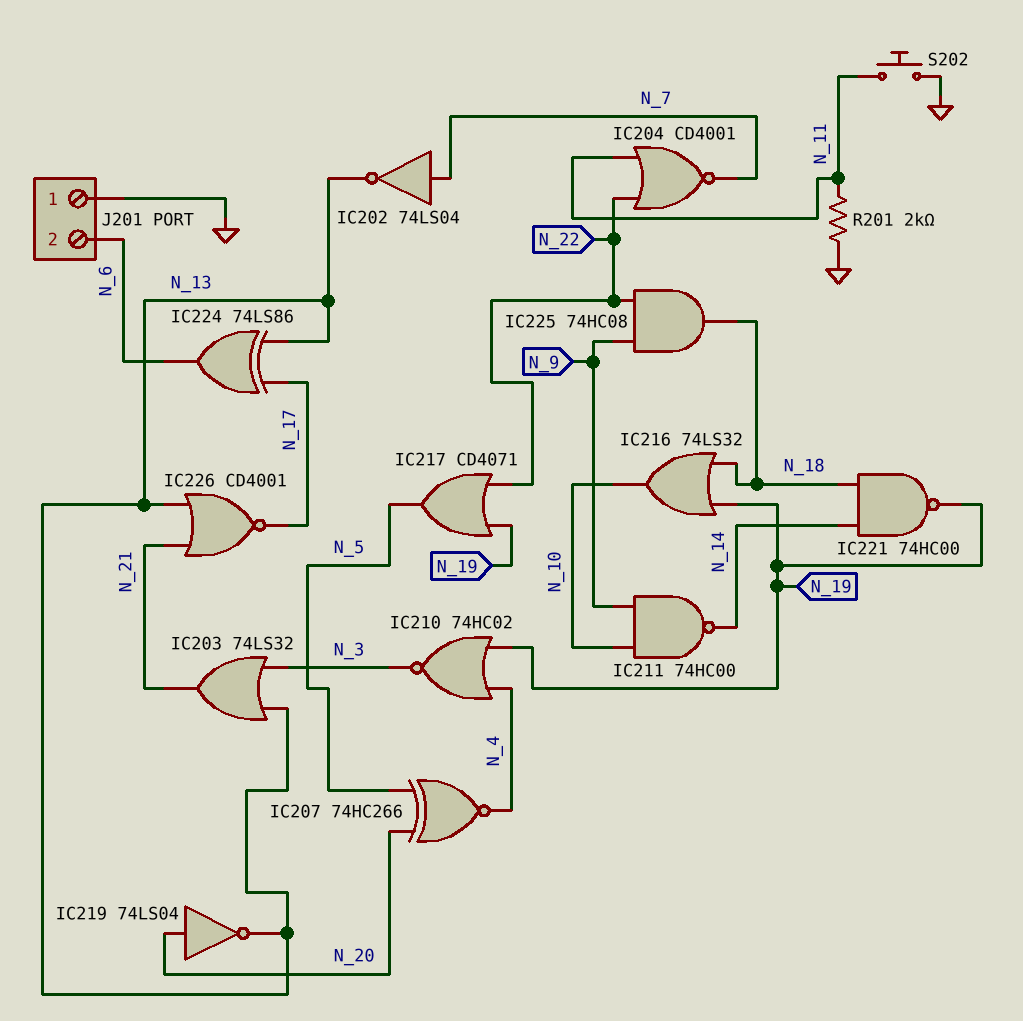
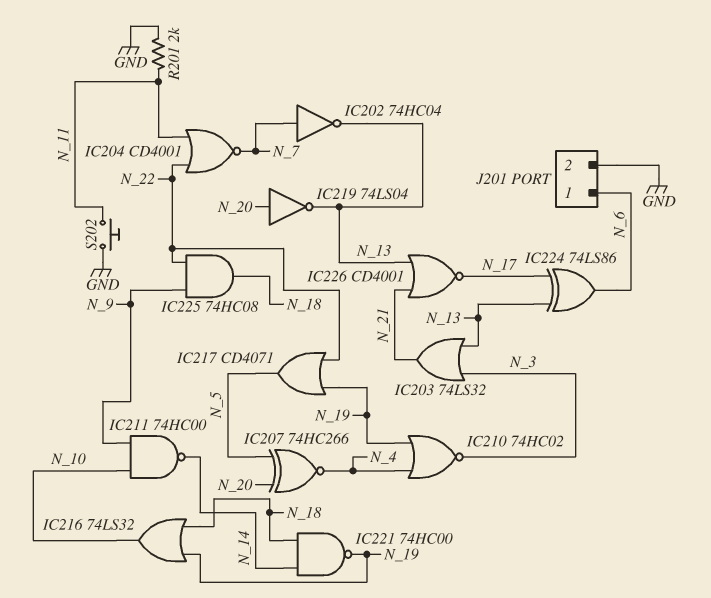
IC202: NOT 74LS04 (in N_7, out N_13) -> NOT 74HC04 (in N_7, out N_13)
J201 pin 1: GND -> N_6
J201 pin 2: N_6 -> GND

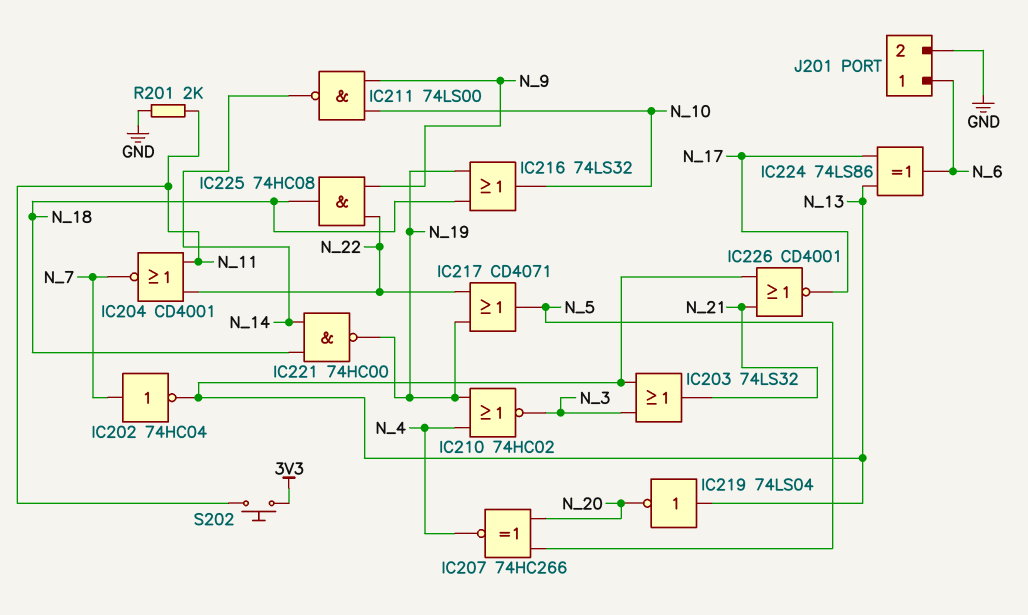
IC211: NAND 74HC00 (in N_9, in N_10, out N_14) -> NAND 74LS00 (in N_9, in N_10, out N_14)
IC219: NOT 74LS04 (in N_20, out N_13) -> NOT 74LS04 (in N_13, out N_20)
S202: button (GND, N_11) -> button (3V3, N_11)

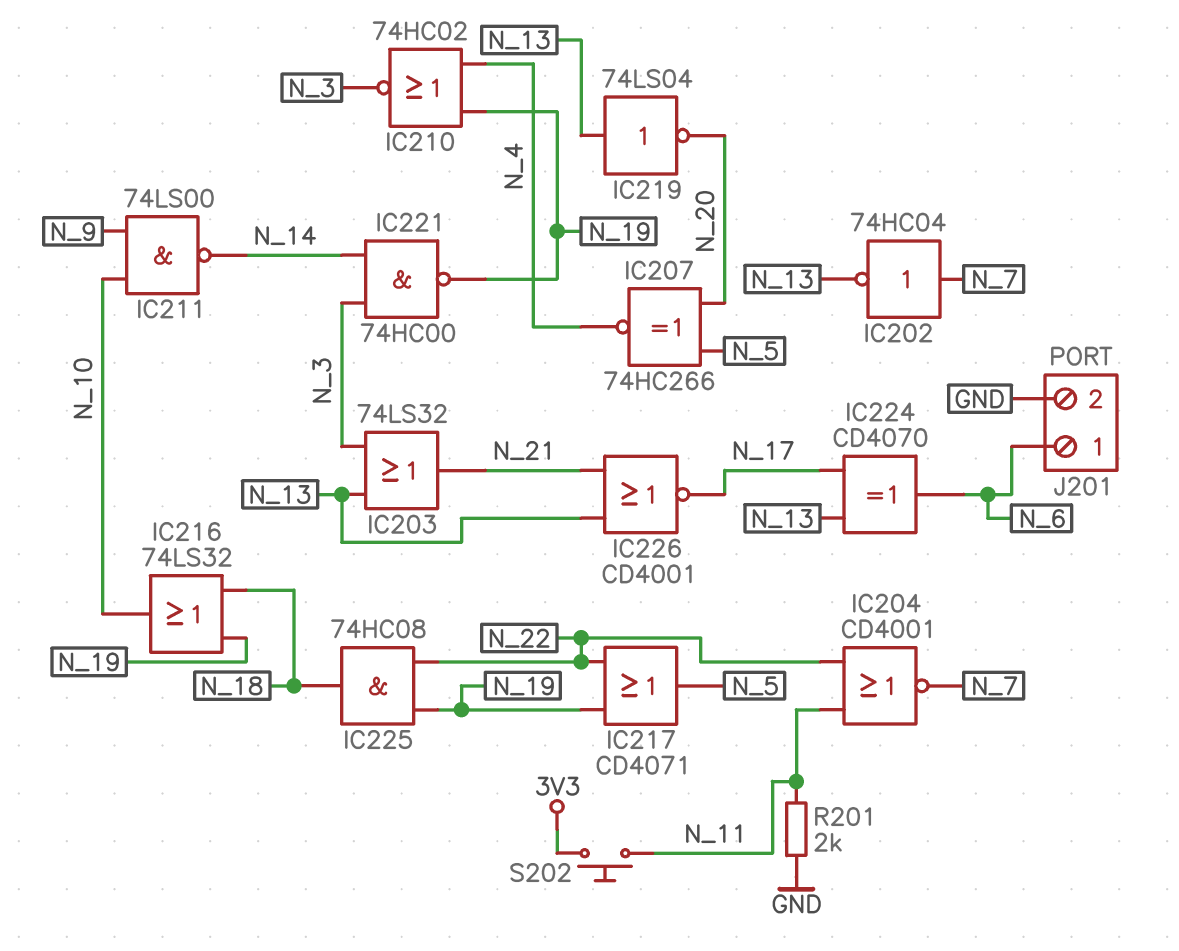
IC221: NAND 74HC00 (in N_14, in N_18, out N_19) -> NAND 74HC00 (in N_3, in N_14, out N_19)
IC224: XOR 74LS86 (in N_13, in N_17, out N_6) -> XOR CD4070 (in N_13, in N_17, out N_6)
IC225: AND 74HC08 (in N_9, in N_22, out N_18) -> AND 74HC08 (in N_19, in N_22, out N_18)

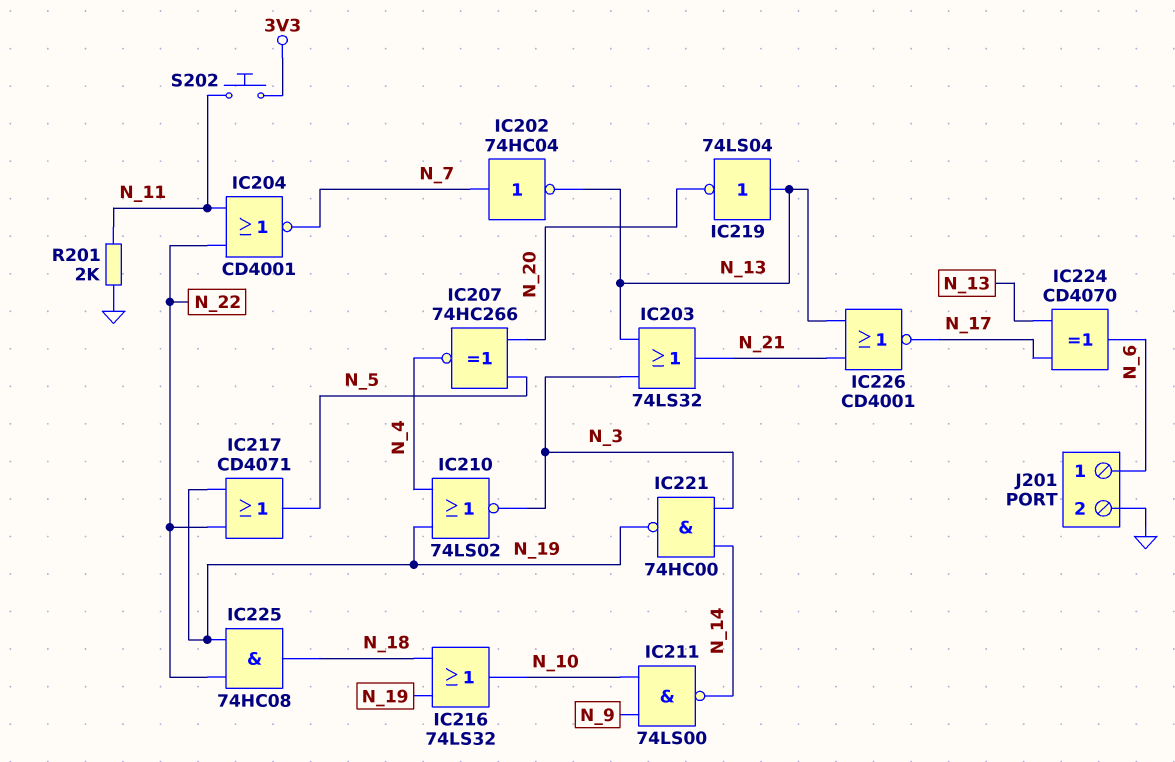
IC210: NOR 74HC02 (in N_4, in N_19, out N_3) -> NOR 74LS02 (in N_4, in N_19, out N_3)

